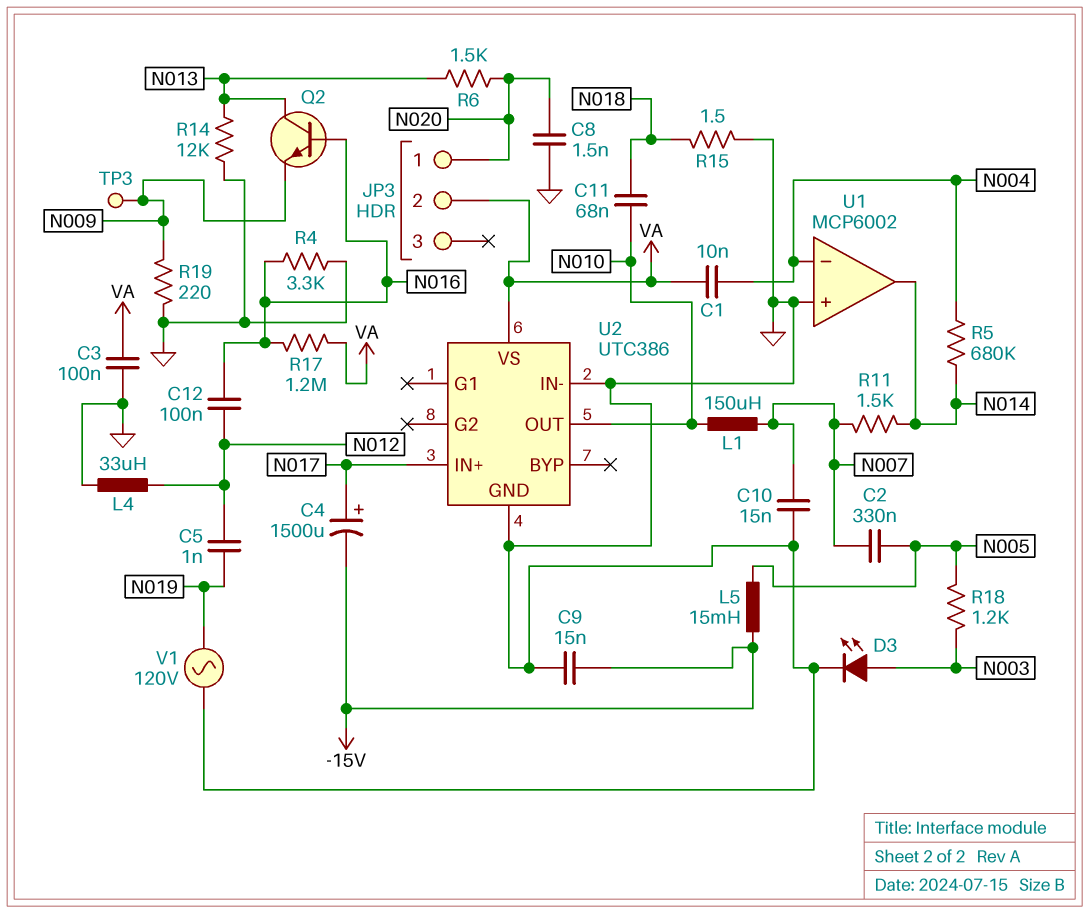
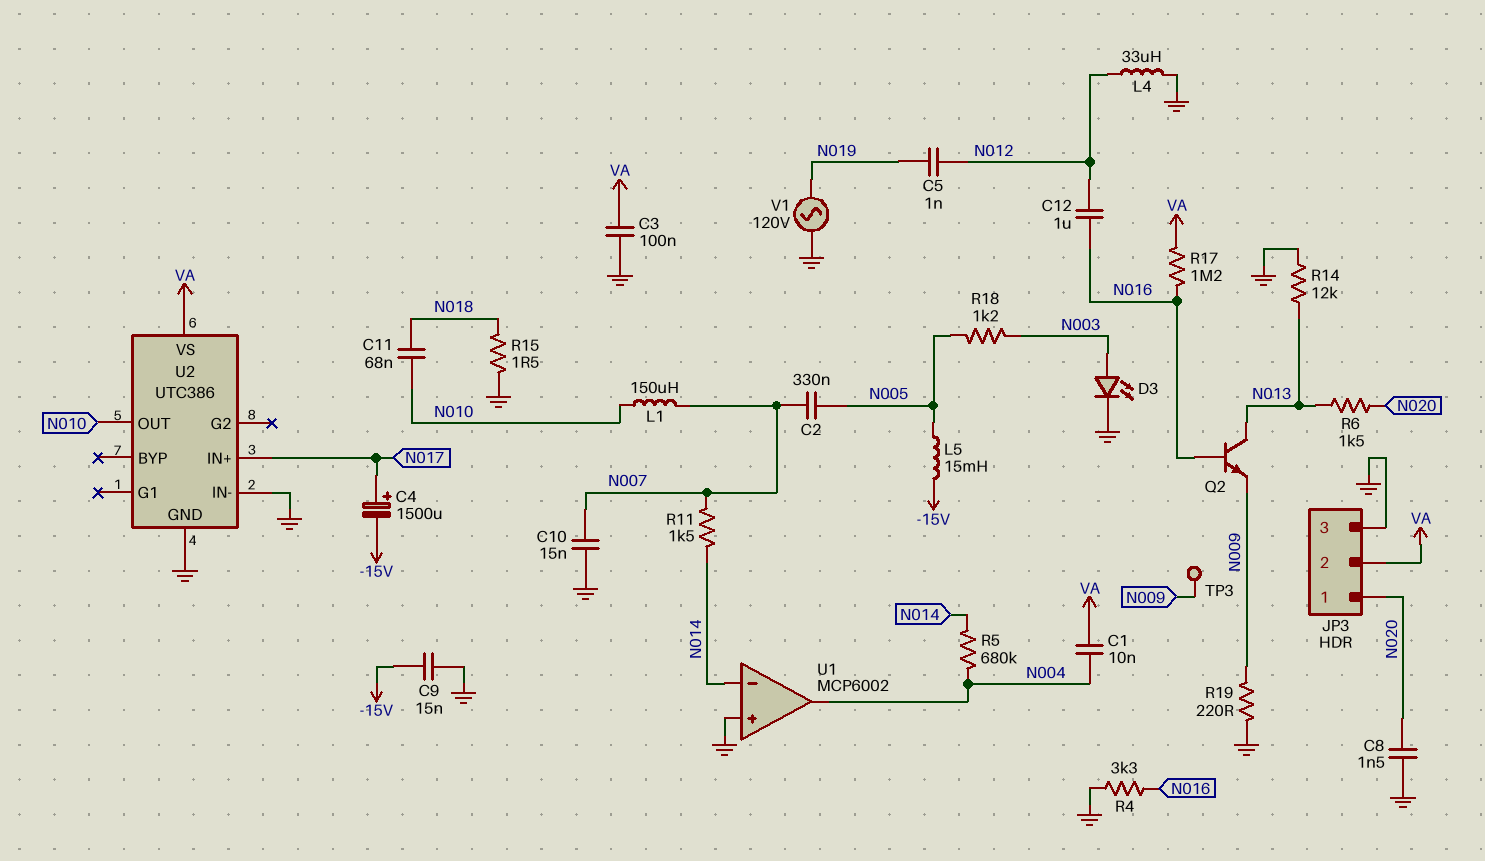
C12: 100nF (N012, N016) -> 1uF (N012, N016)
JP3 pin 3: none -> GND
U1 pin in-: N004 -> N014
U1 pin out: N014 -> N004

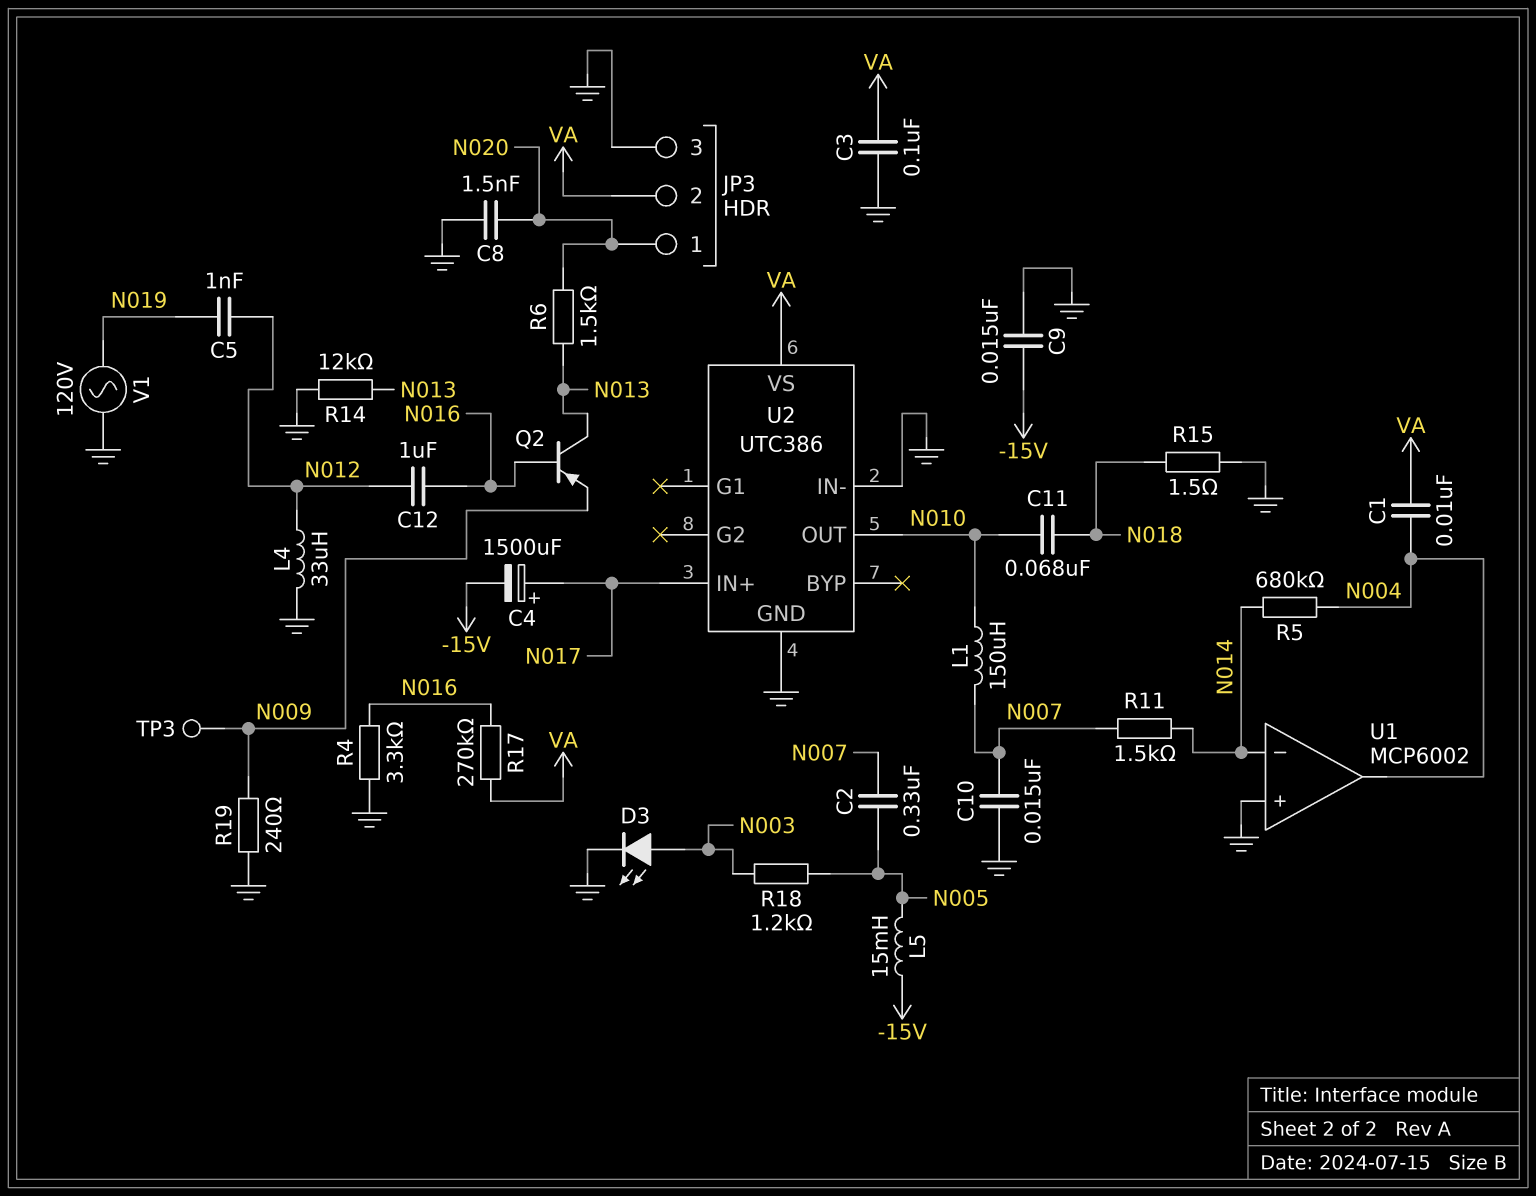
Q2: NPN (B N016, C N013, E N009) -> PNP (B N016, C N013, E N009)
R17: 1.2M (N016, VA) -> 270k (N016, VA)
R19: 220 (GND, N009) -> 240 (GND, N009)

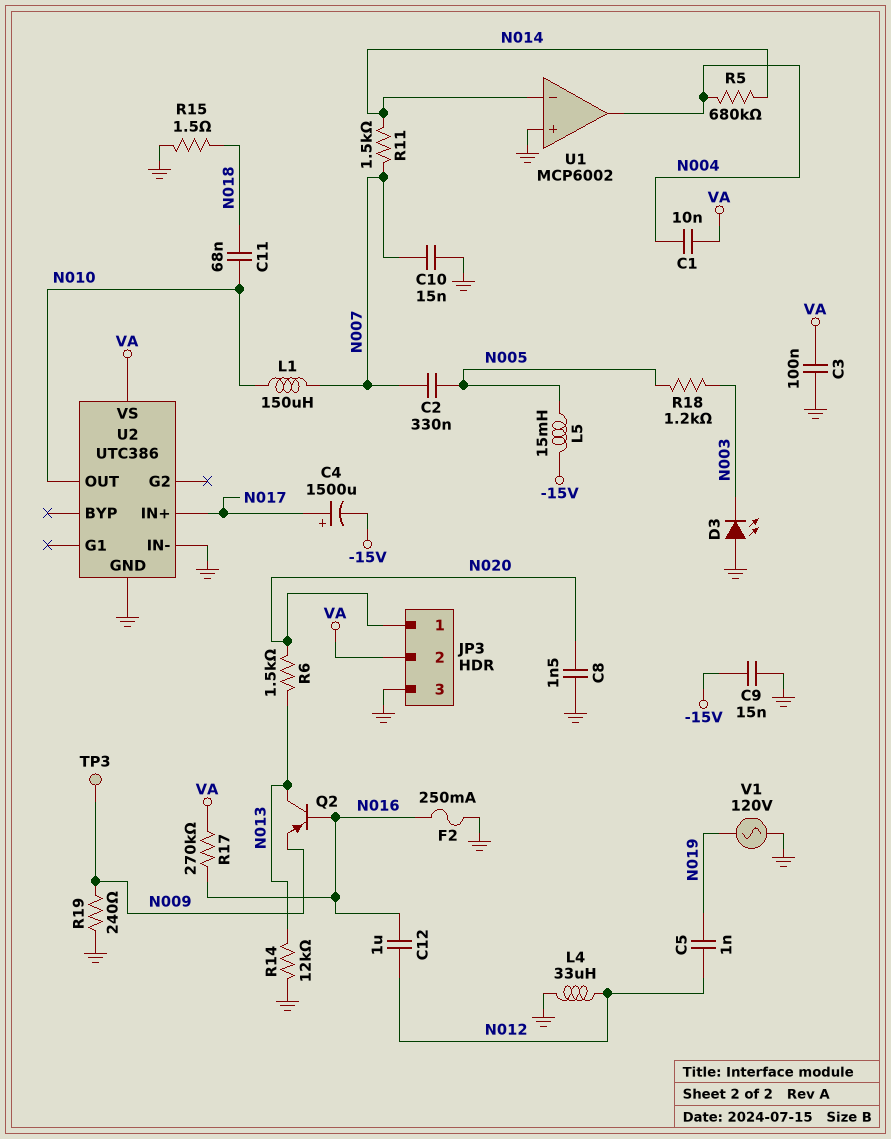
D3: LED (A N003, K GND) -> LED (A GND, K N003)
F2: none -> 250mA (GND, N016)
R4: 3.3k (GND, N016) -> none

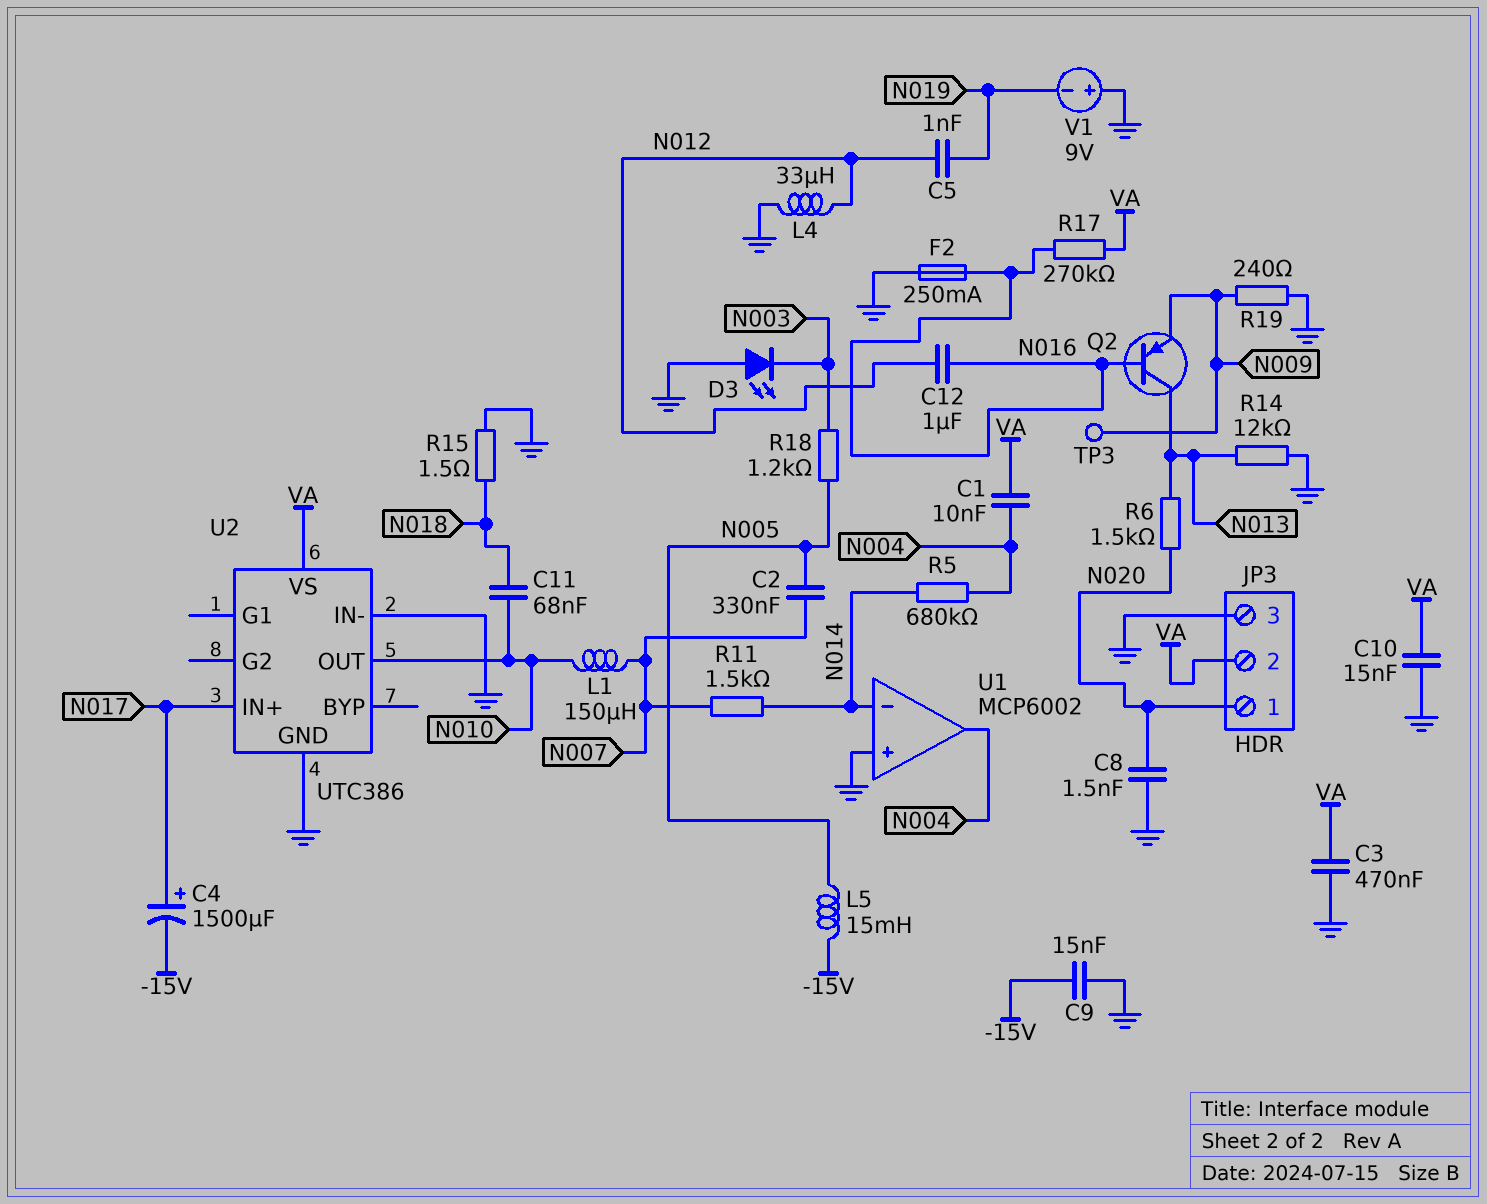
C3: 100nF (GND, VA) -> 470nF (GND, VA)
C10: 15nF (GND, N007) -> 15nF (GND, VA)
V1: AC 120V (GND, N019) -> 9V (plus GND, minus N019)

